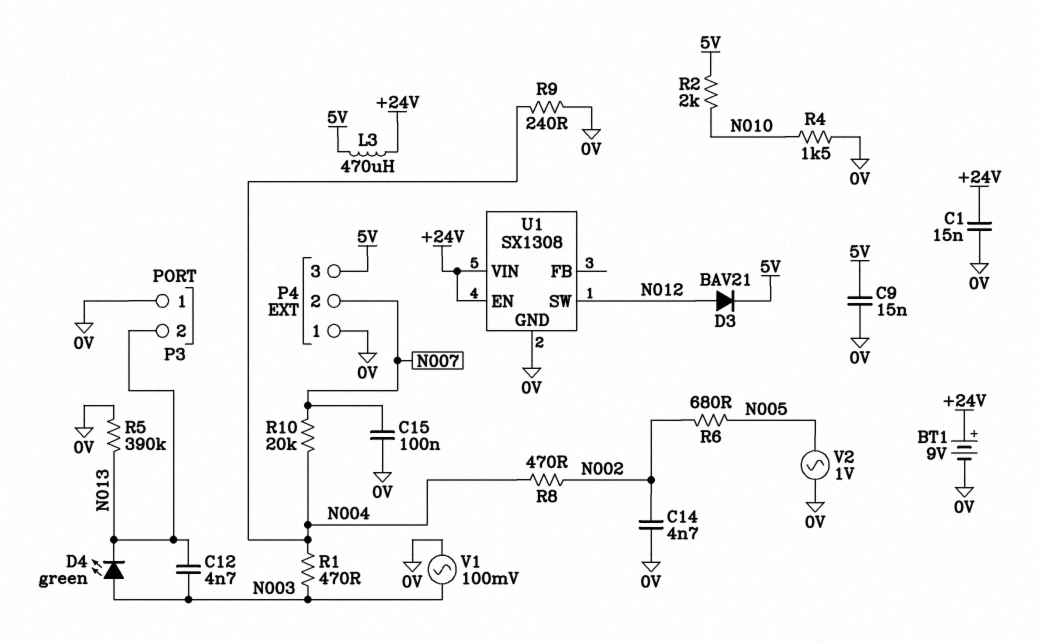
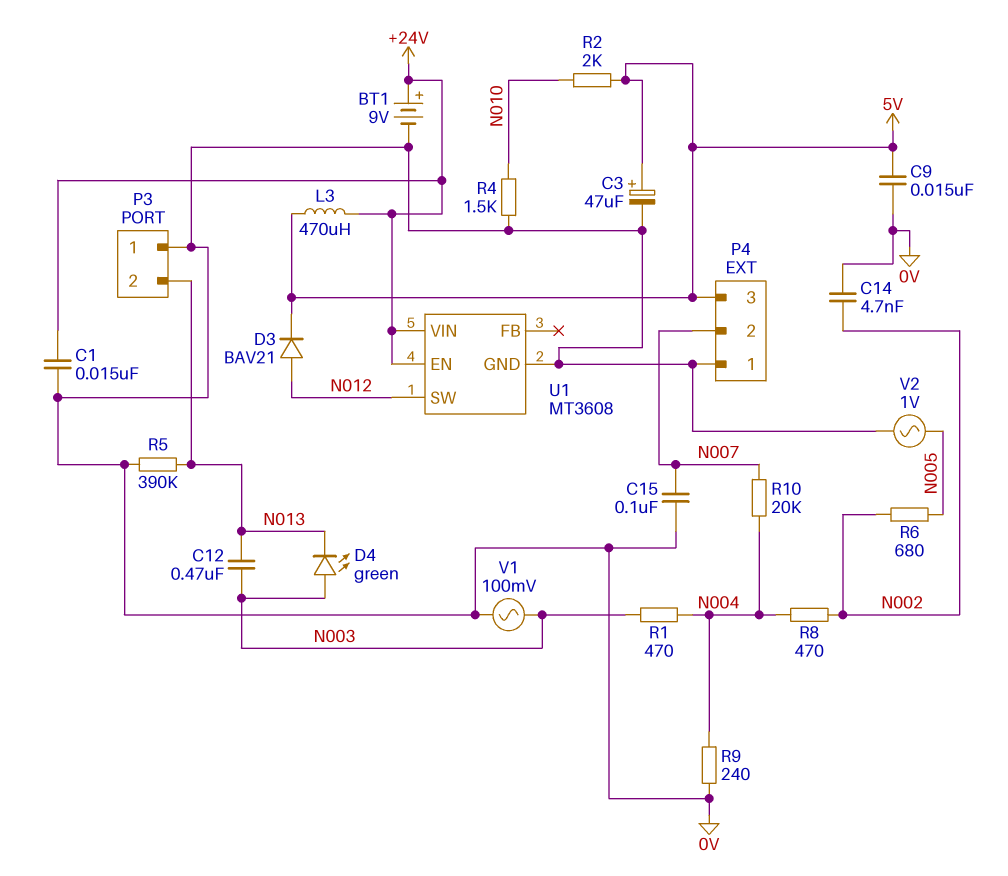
C3: none -> 47uF (plus 5V, minus 0V)
C12: 4.7nF (N003, N013) -> 470nF (N003, N013)
U1: SX1308 -> MT3608

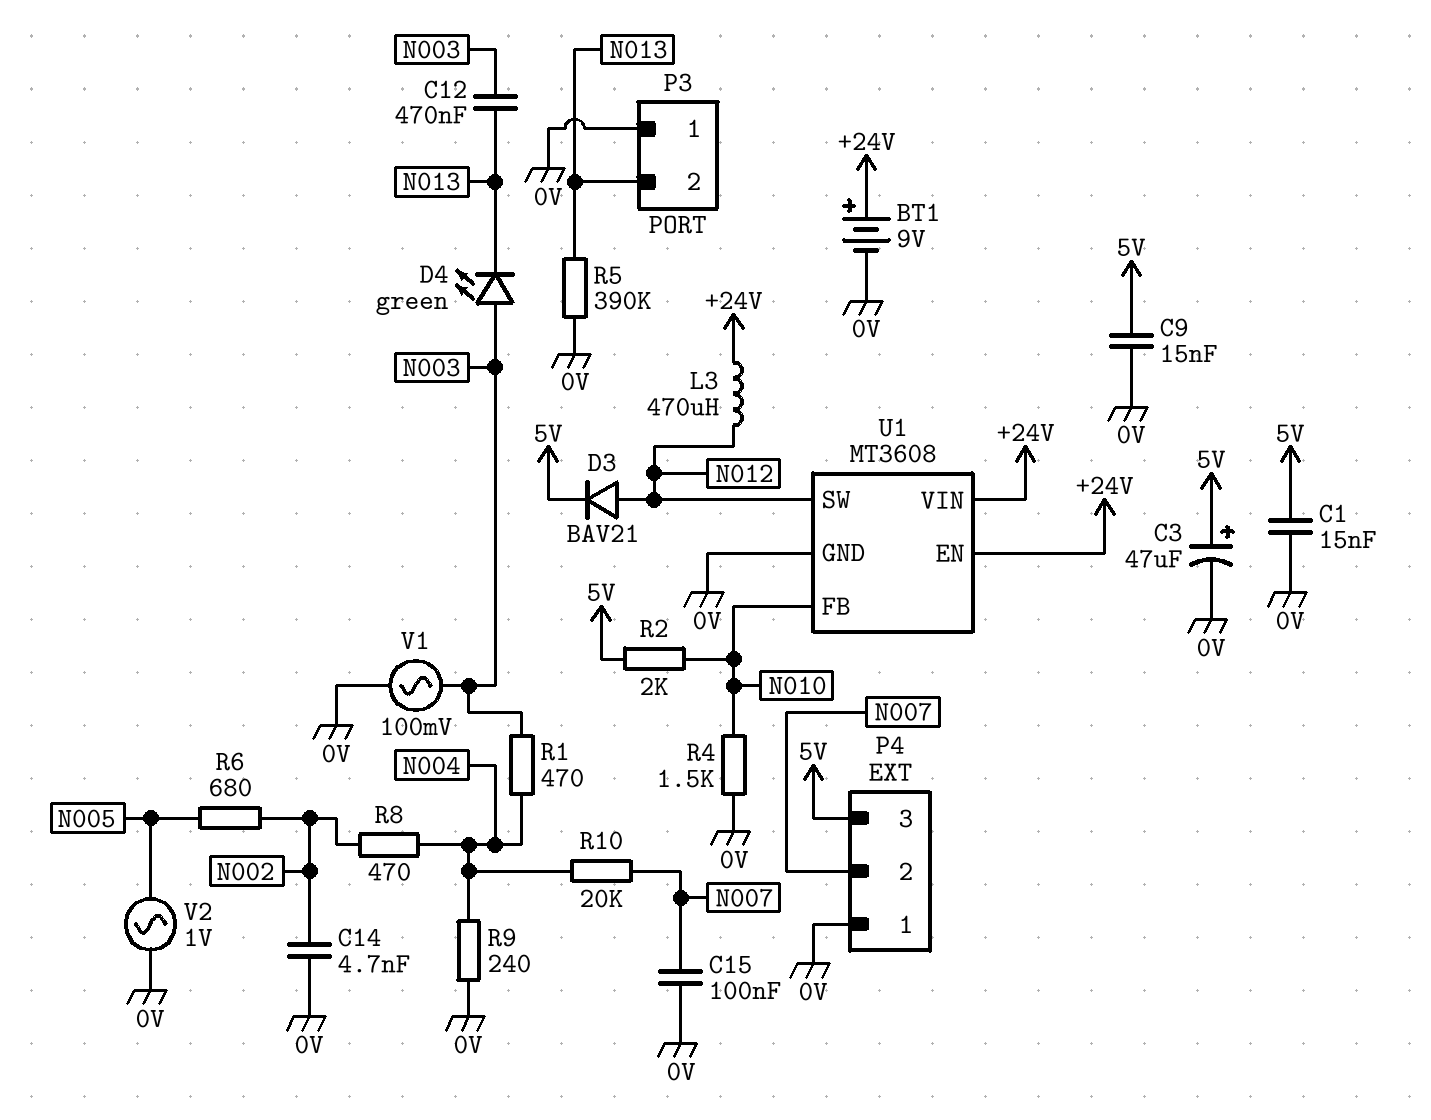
C1: 15nF (+24V, 0V) -> 15nF (0V, 5V)
L3: 470uH (+24V, 5V) -> 470uH (+24V, N012)
U1 pin FB: none -> N010

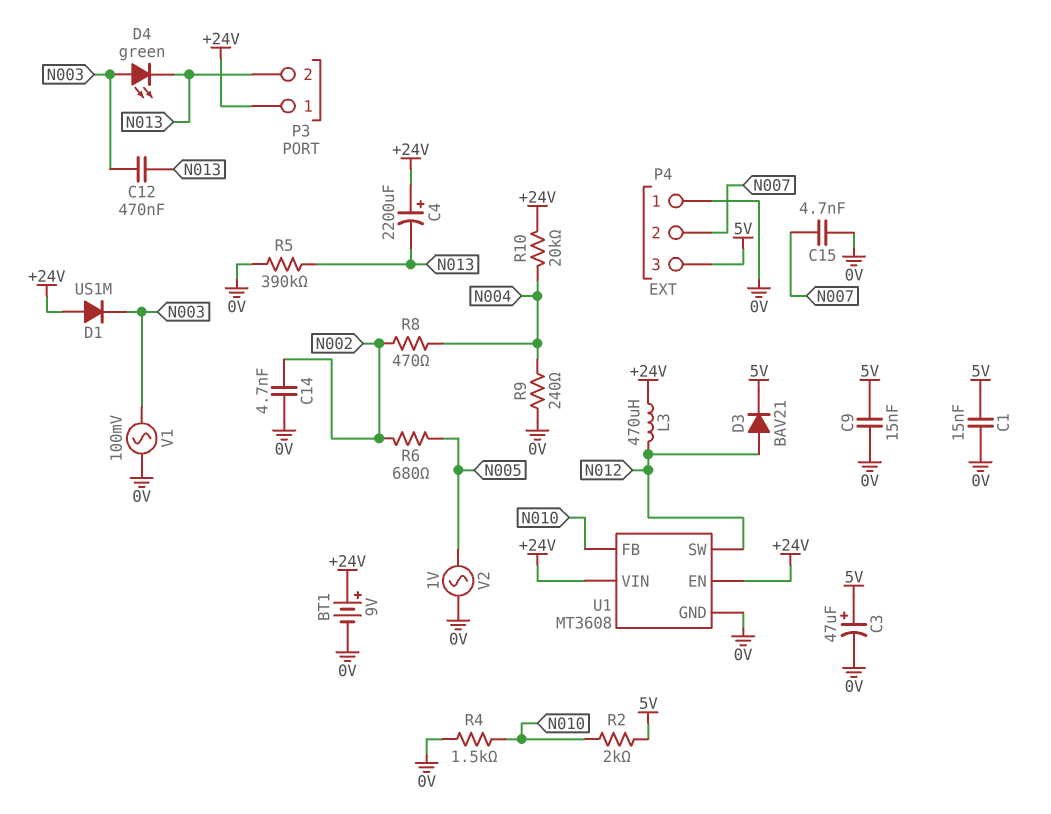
C4: none -> 2200uF (plus +24V, minus N013)
C15: 100nF (0V, N007) -> 4.7nF (0V, N007)
D1: none -> diode US1M (A +24V, K N003)
P3 pin 1: 0V -> +24V
R1: 470 (N003, N004) -> none
R10: 20k (N004, N007) -> 20k (+24V, N004)

